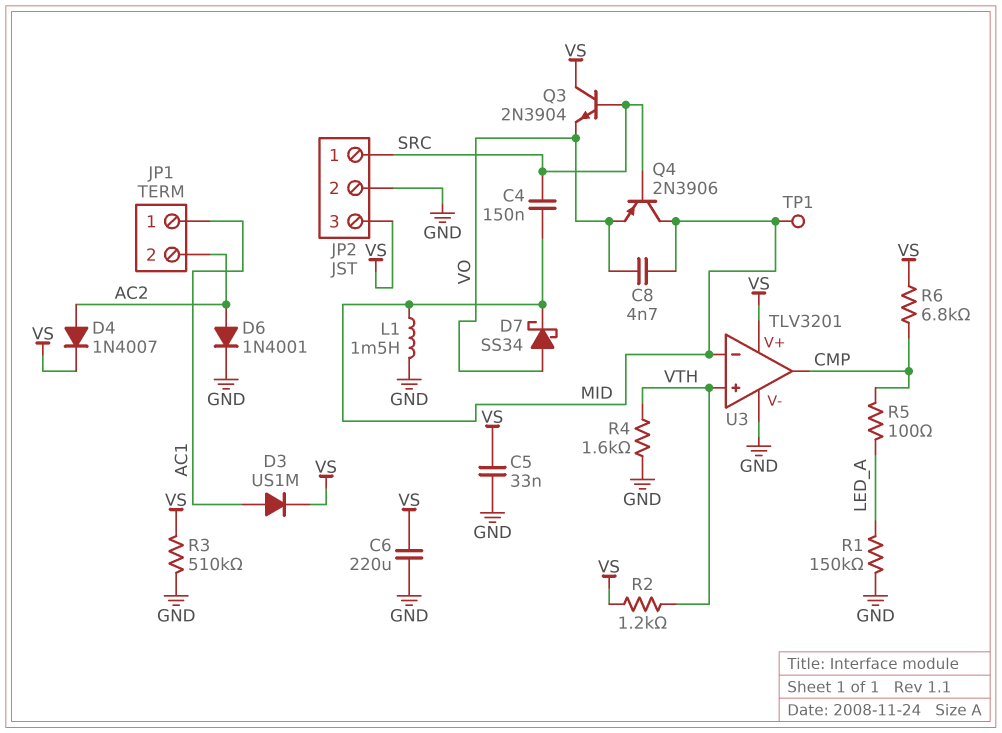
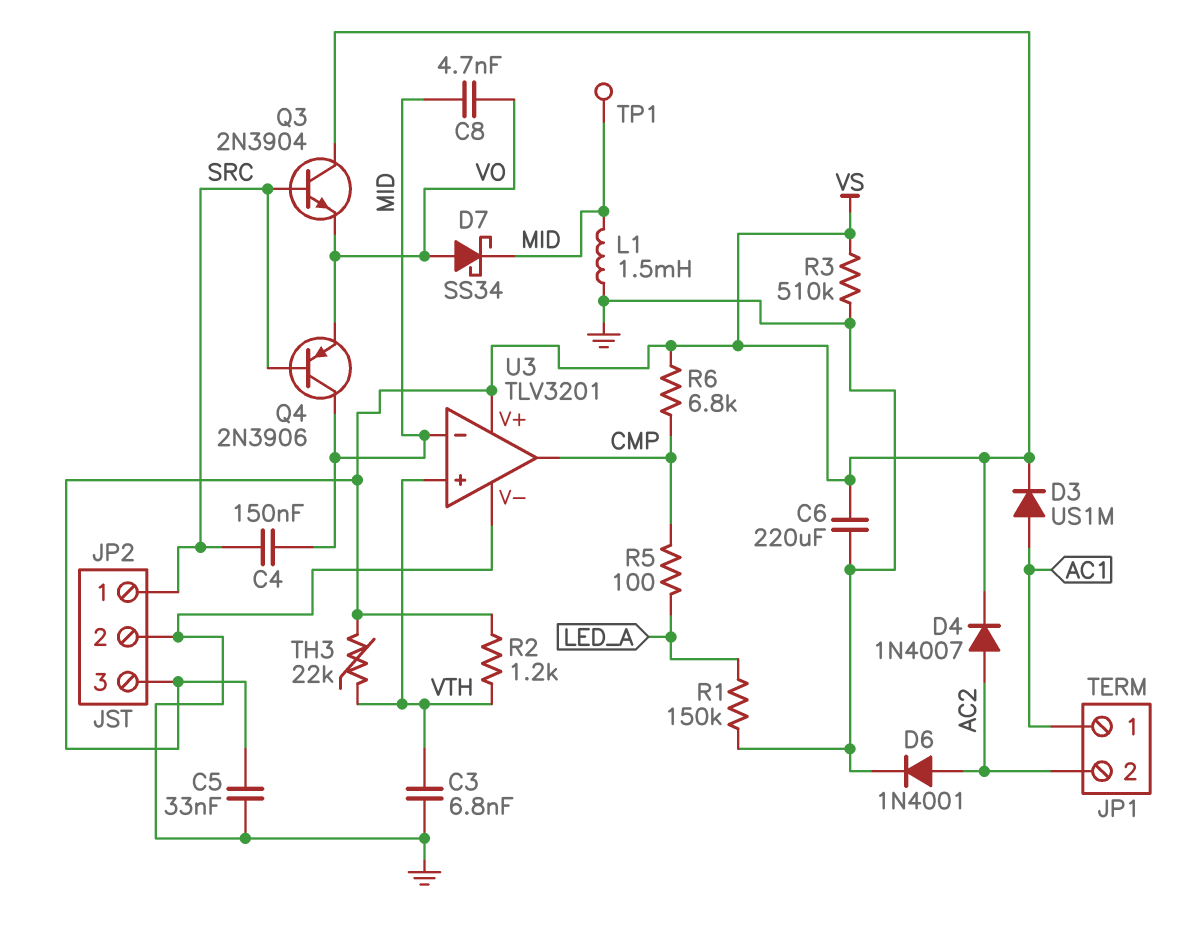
C3: none -> 6.8nF (GND, VTH)
R4: 1.6k (GND, VTH) -> none
TH3: none -> 22k (VS, VTH)

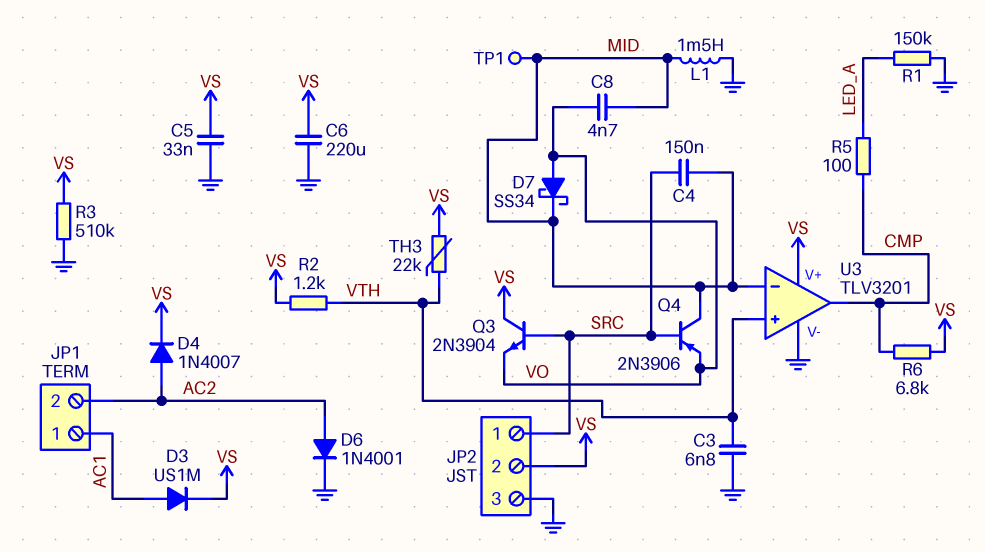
JP2 pin 2: GND -> VS
JP2 pin 3: VS -> GND

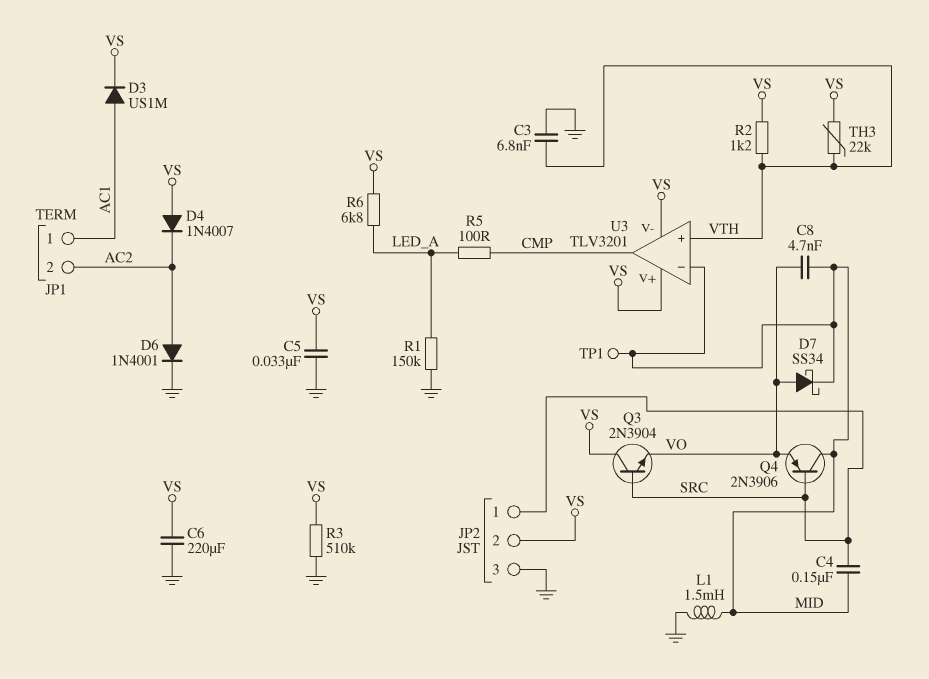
D4: diode 1N4007 (A AC2, K VS) -> diode 1N4007 (A VS, K AC2)
R6: 6.8k (CMP, VS) -> 6.8k (LED_A, VS)
U3 pin V-: GND -> VS

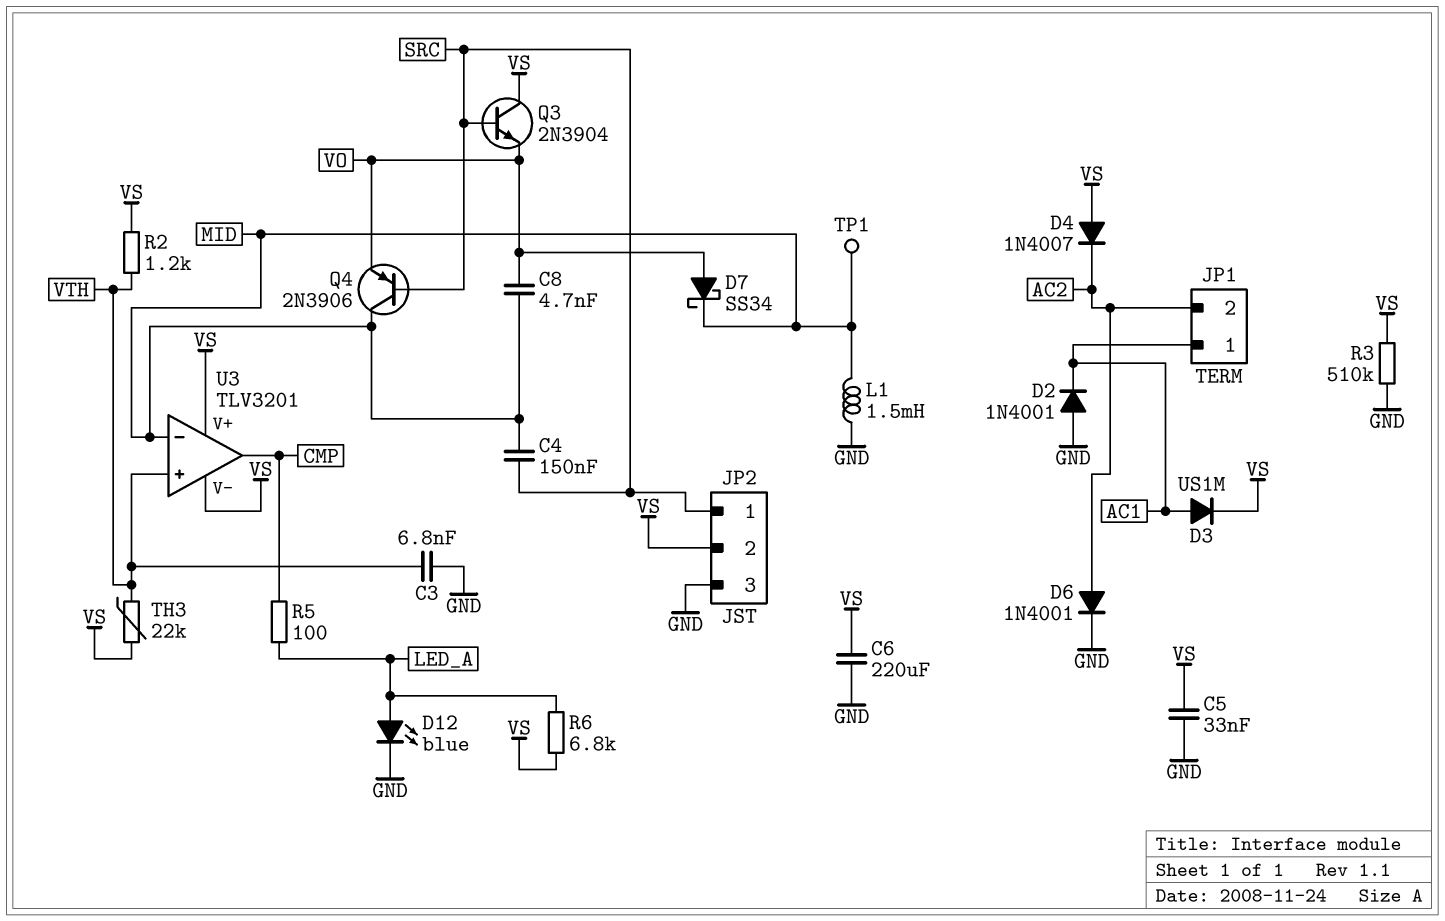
D2: none -> diode 1N4001 (A GND, K AC1)
D12: none -> LED blue (A LED_A, K GND)
R1: 150k (GND, LED_A) -> none

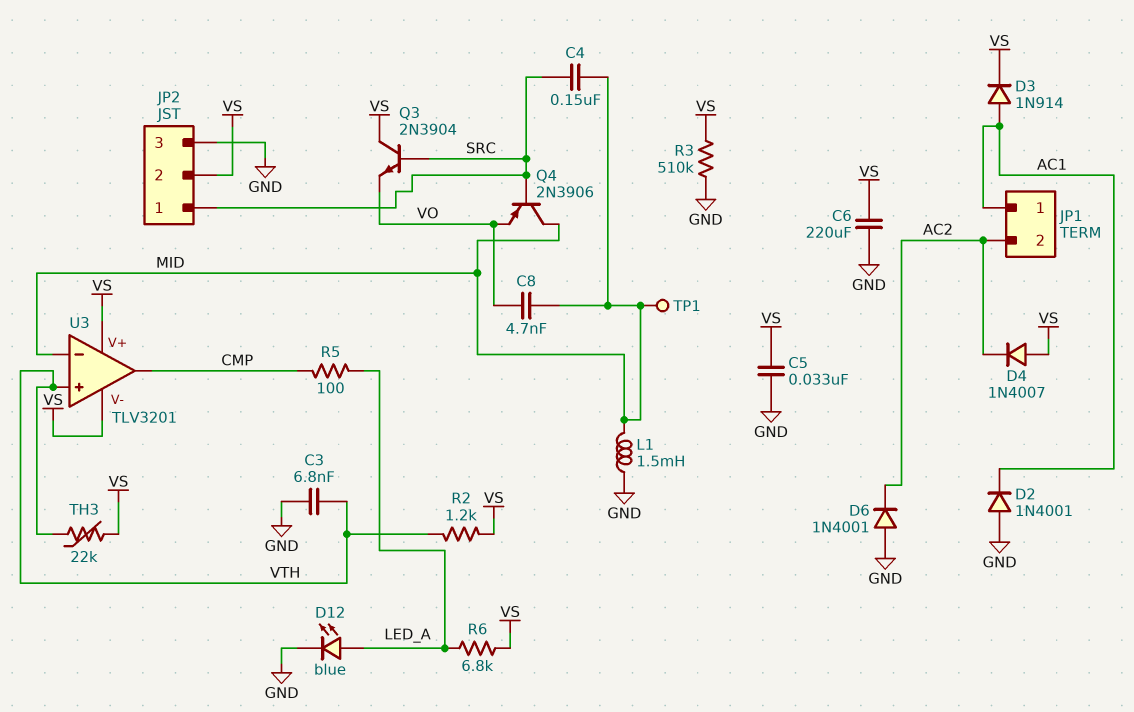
D3: diode US1M (A AC1, K VS) -> diode 1N914 (A AC1, K VS)
D6: diode 1N4001 (A AC2, K GND) -> diode 1N4001 (A GND, K AC2)
D7: schottky SS34 (A VO, K MID) -> none

